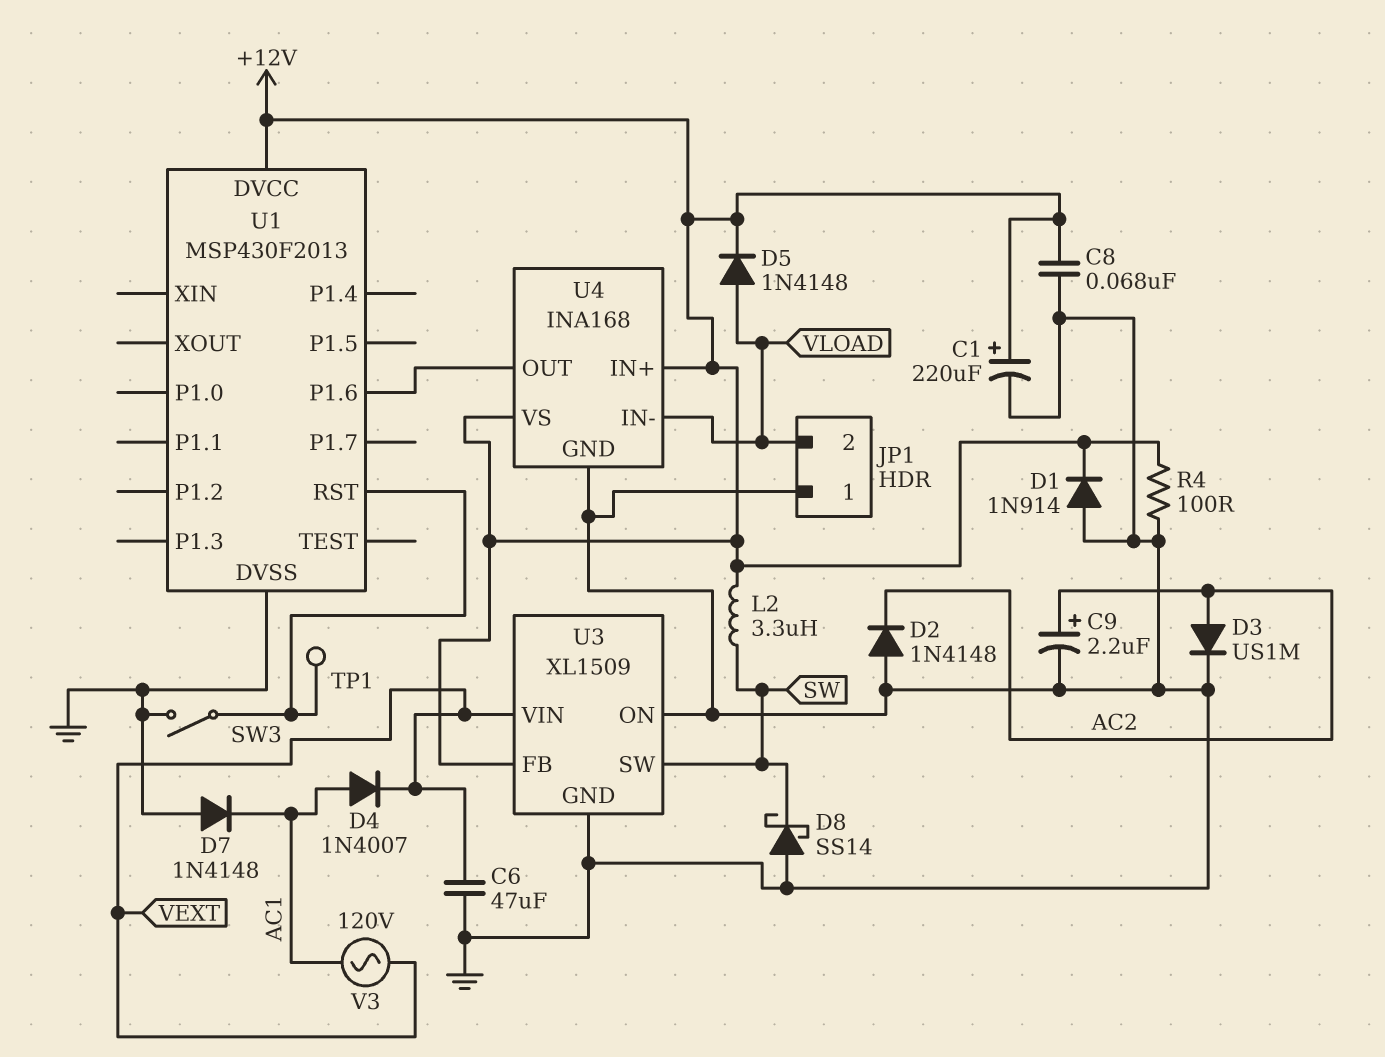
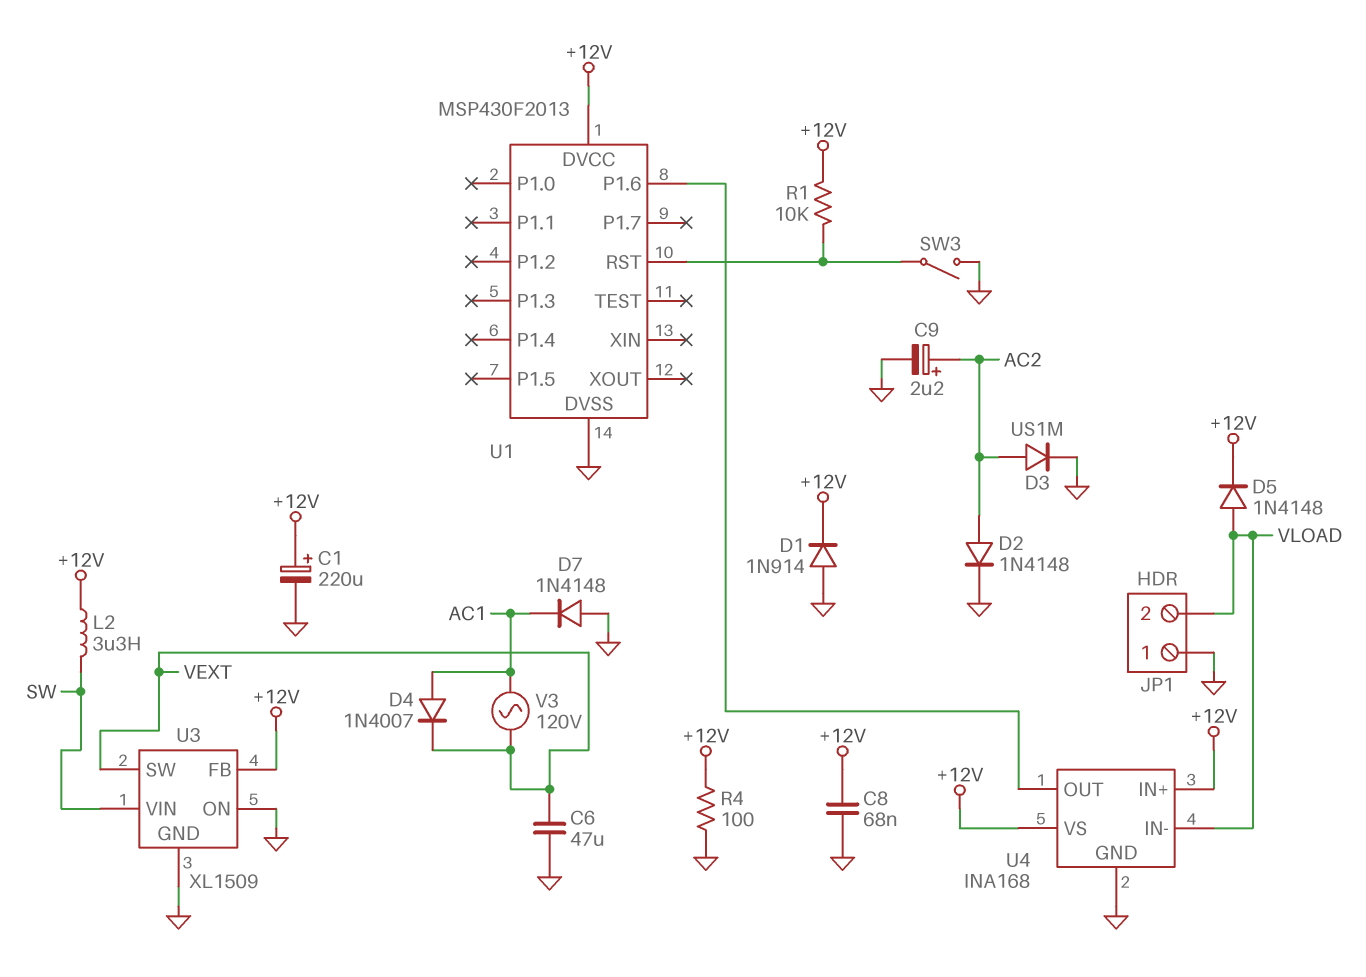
D2: diode 1N4148 (A GND, K AC2) -> diode 1N4148 (A AC2, K GND)
D8: schottky SS14 (A GND, K SW) -> none
R1: none -> 10k (+12V, U1/RST)
TP1: test point (U1/RST) -> none
U3 pin SW: SW -> VEXT
U3 pin VIN: VEXT -> SW

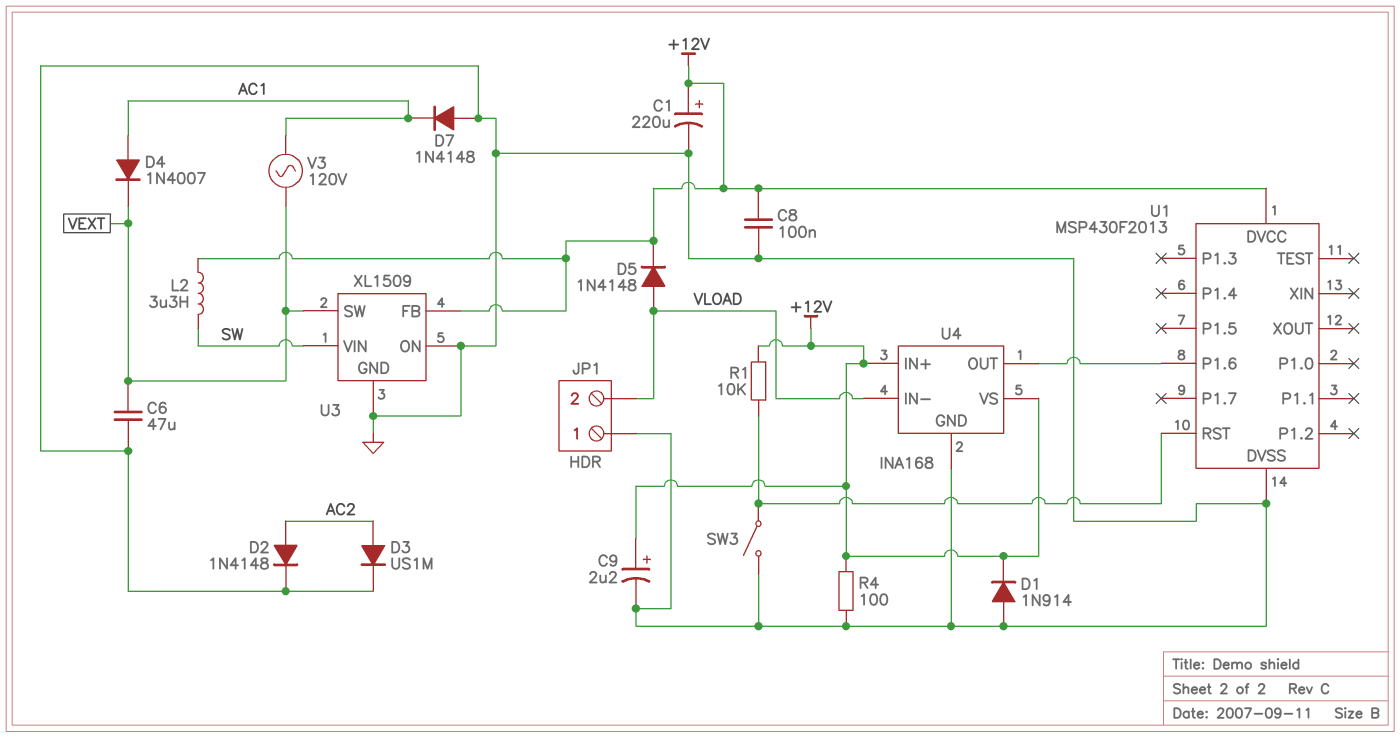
C8: 68nF (+12V, GND) -> 100nF (+12V, GND)
C9: 2.2uF (plus AC2, minus GND) -> 2.2uF (plus +12V, minus GND)

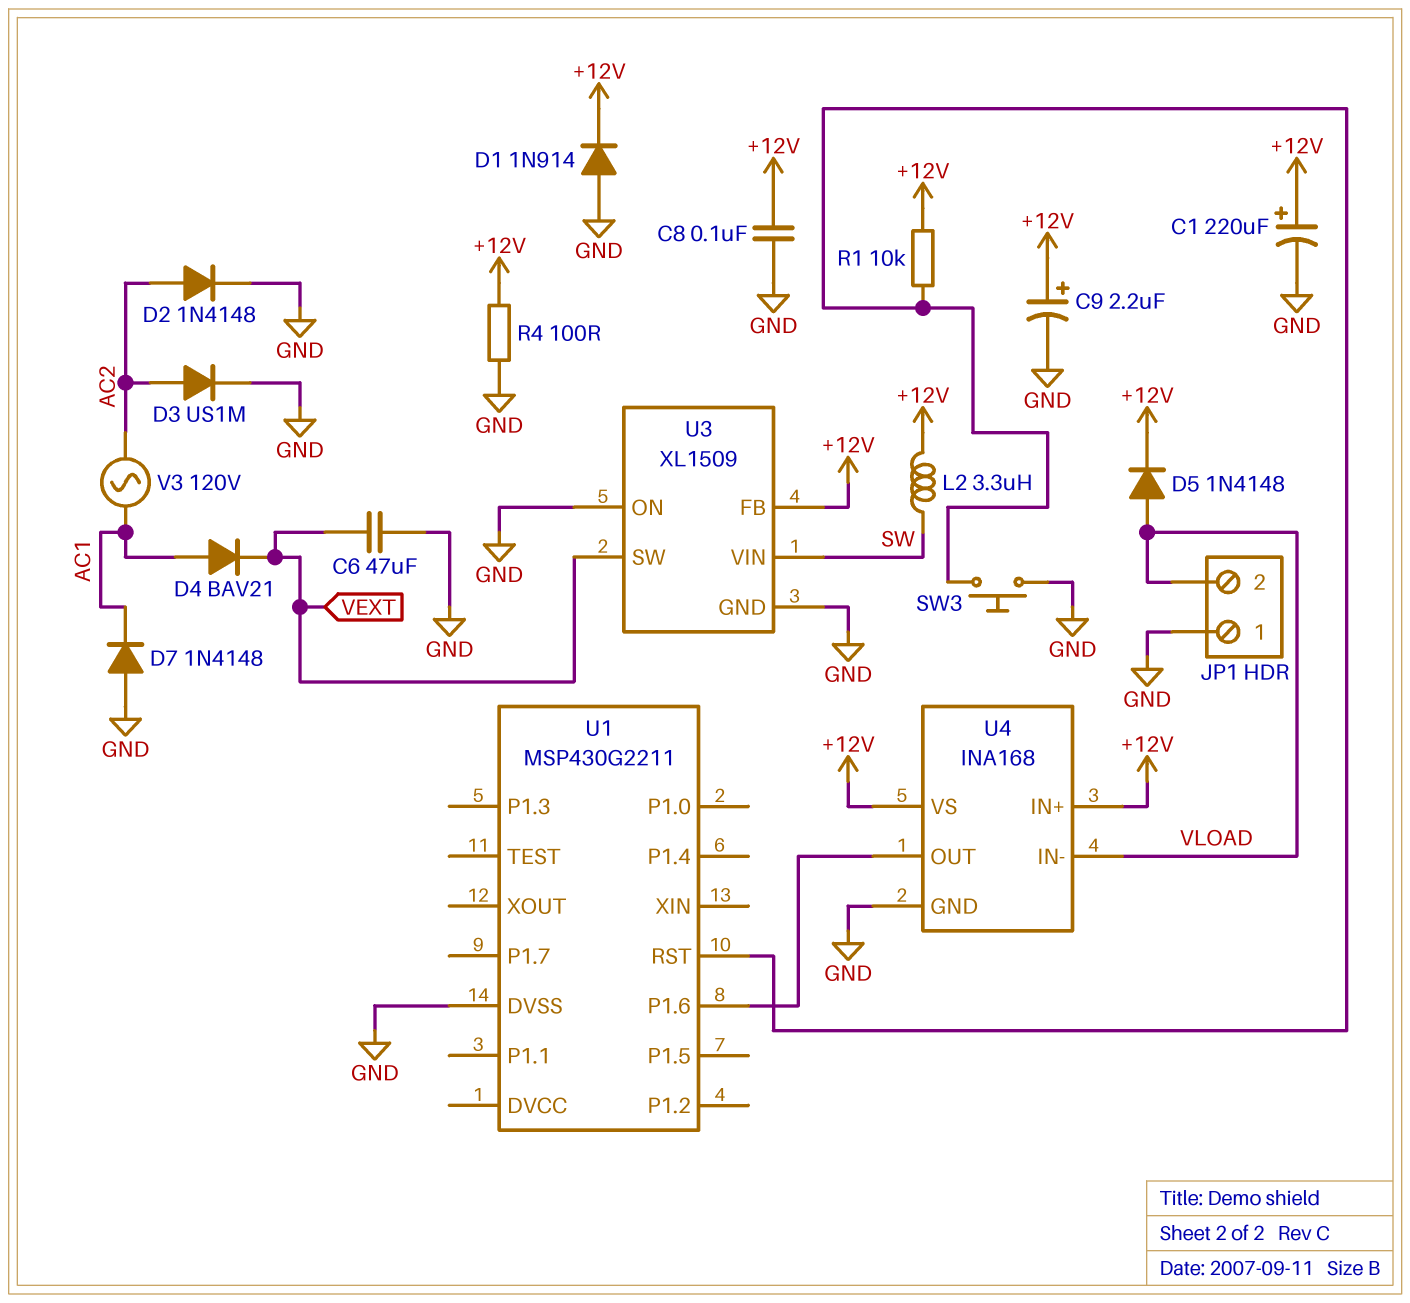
D4: diode 1N4007 (A AC1, K VEXT) -> diode BAV21 (A AC1, K VEXT)
SW3: switch (GND, U1/RST) -> button (GND, U1/RST)
U1: MSP430F2013 -> MSP430G2211
U1 pin DVCC: +12V -> none
V3: AC 120V (AC1, VEXT) -> AC 120V (AC1, AC2)

